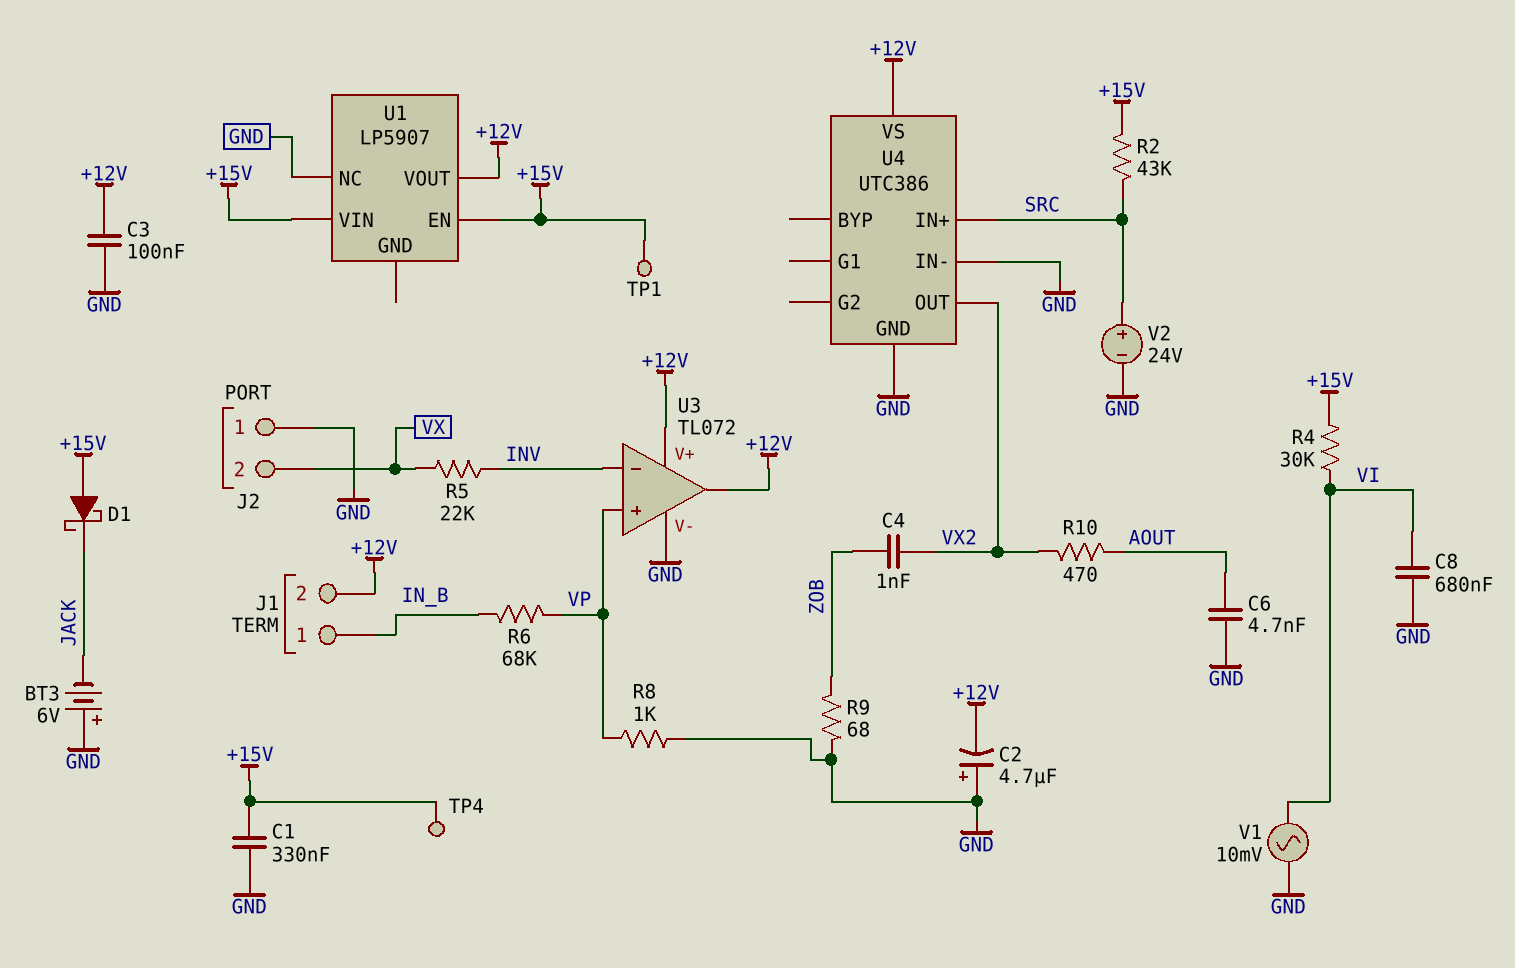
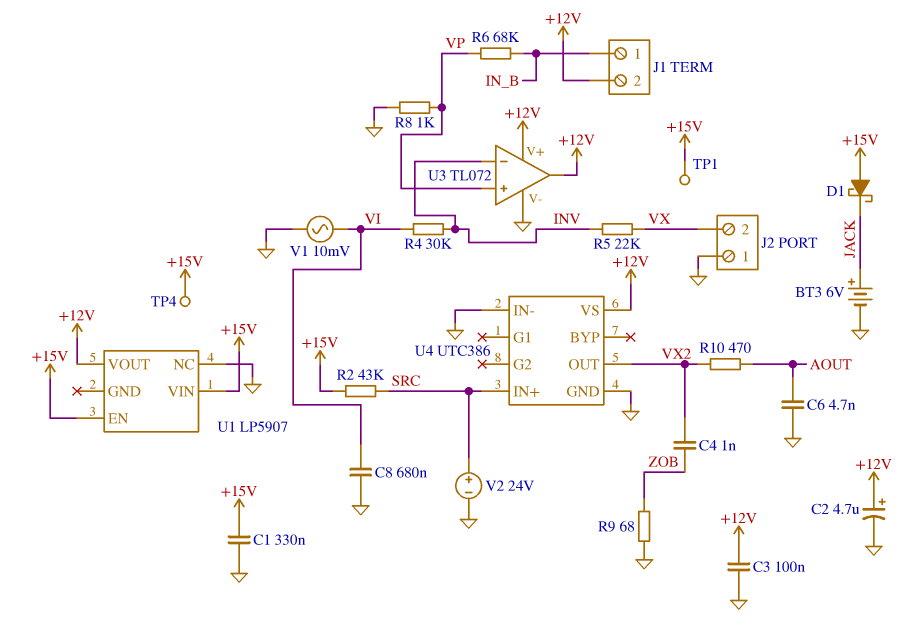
BT3: 6V (plus GND, minus JACK) -> 6V (plus JACK, minus GND)
C2: 4.7uF (plus GND, minus +12V) -> 4.7uF (plus +12V, minus GND)
R4: 30k (+15V, VI) -> 30k (INV, VI)

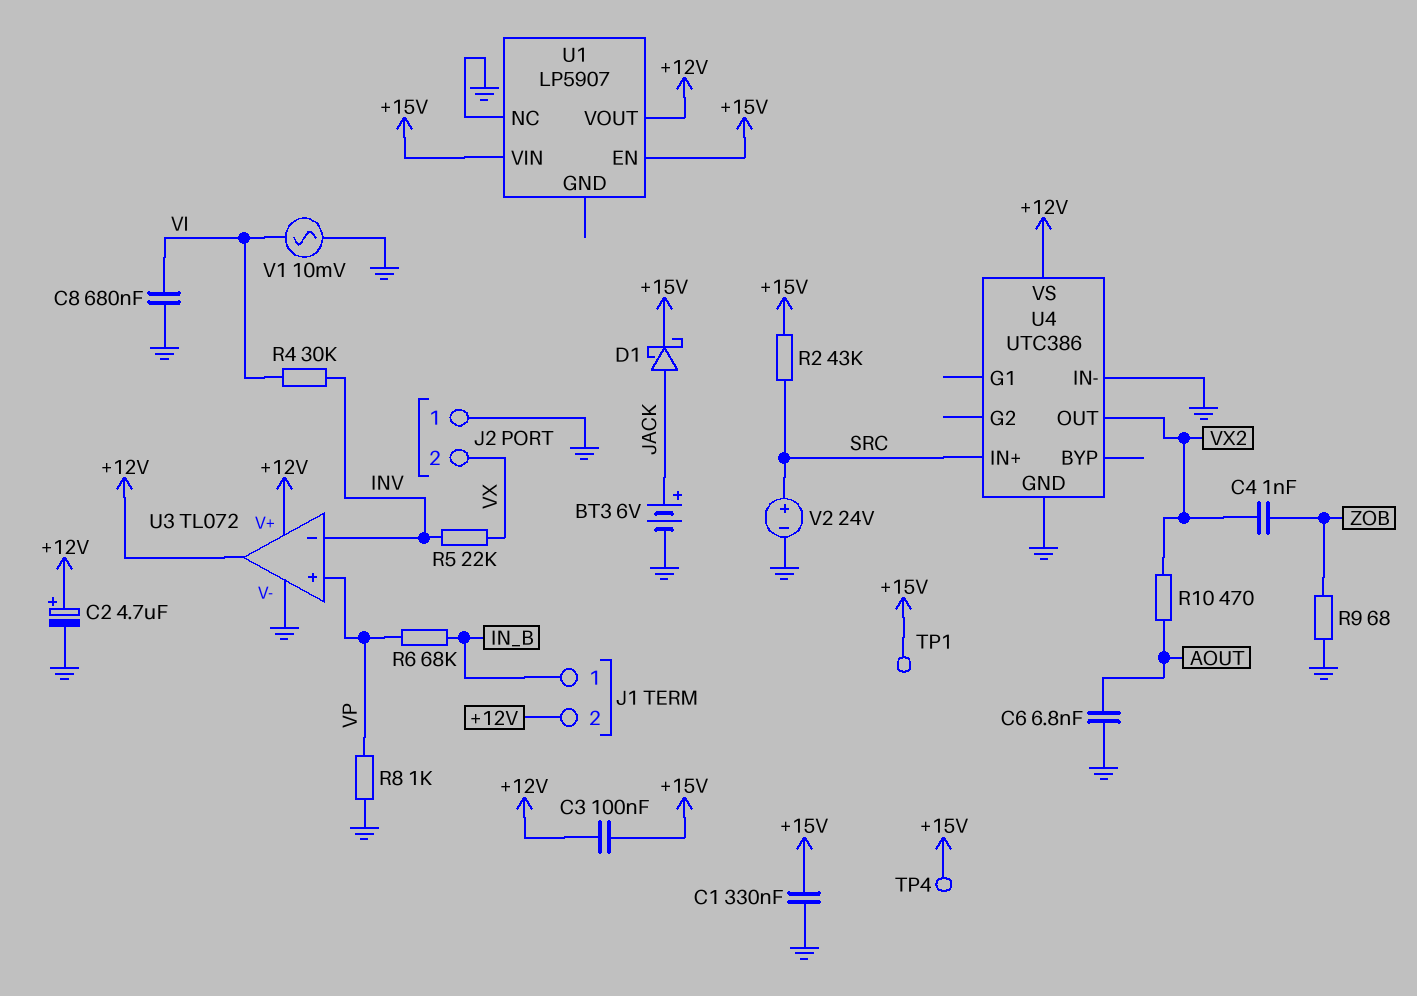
C3: 100nF (+12V, GND) -> 100nF (+12V, +15V)
C6: 4.7nF (AOUT, GND) -> 6.8nF (AOUT, GND)
D1: schottky (A +15V, K JACK) -> schottky (A JACK, K +15V)

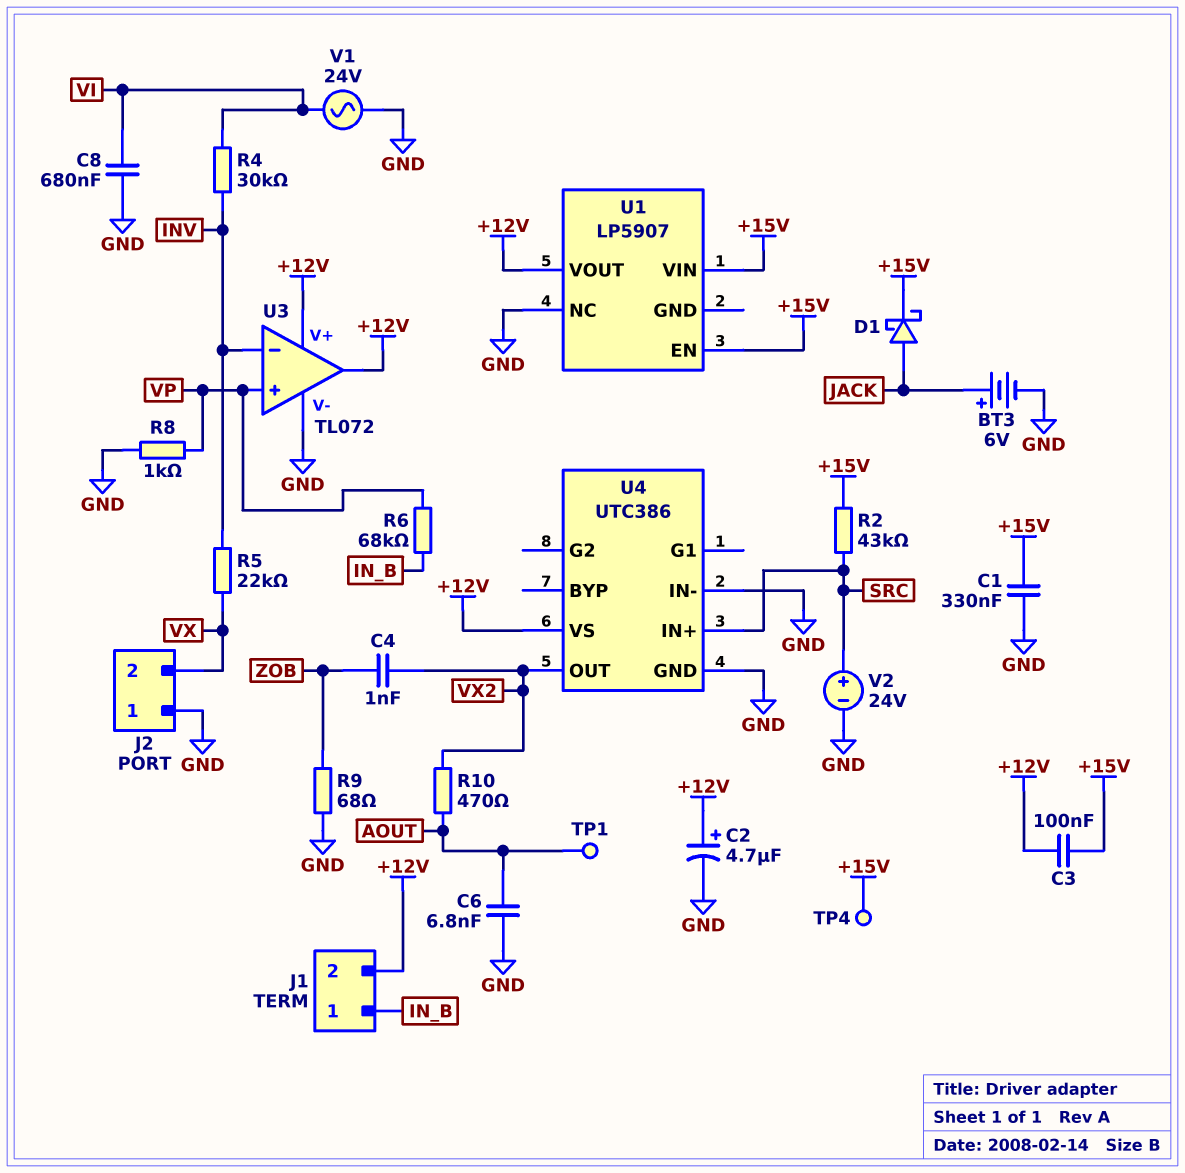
TP1: test point (+15V) -> test point (AOUT)
V1: AC 10mV (GND, VI) -> AC 24V (GND, VI)

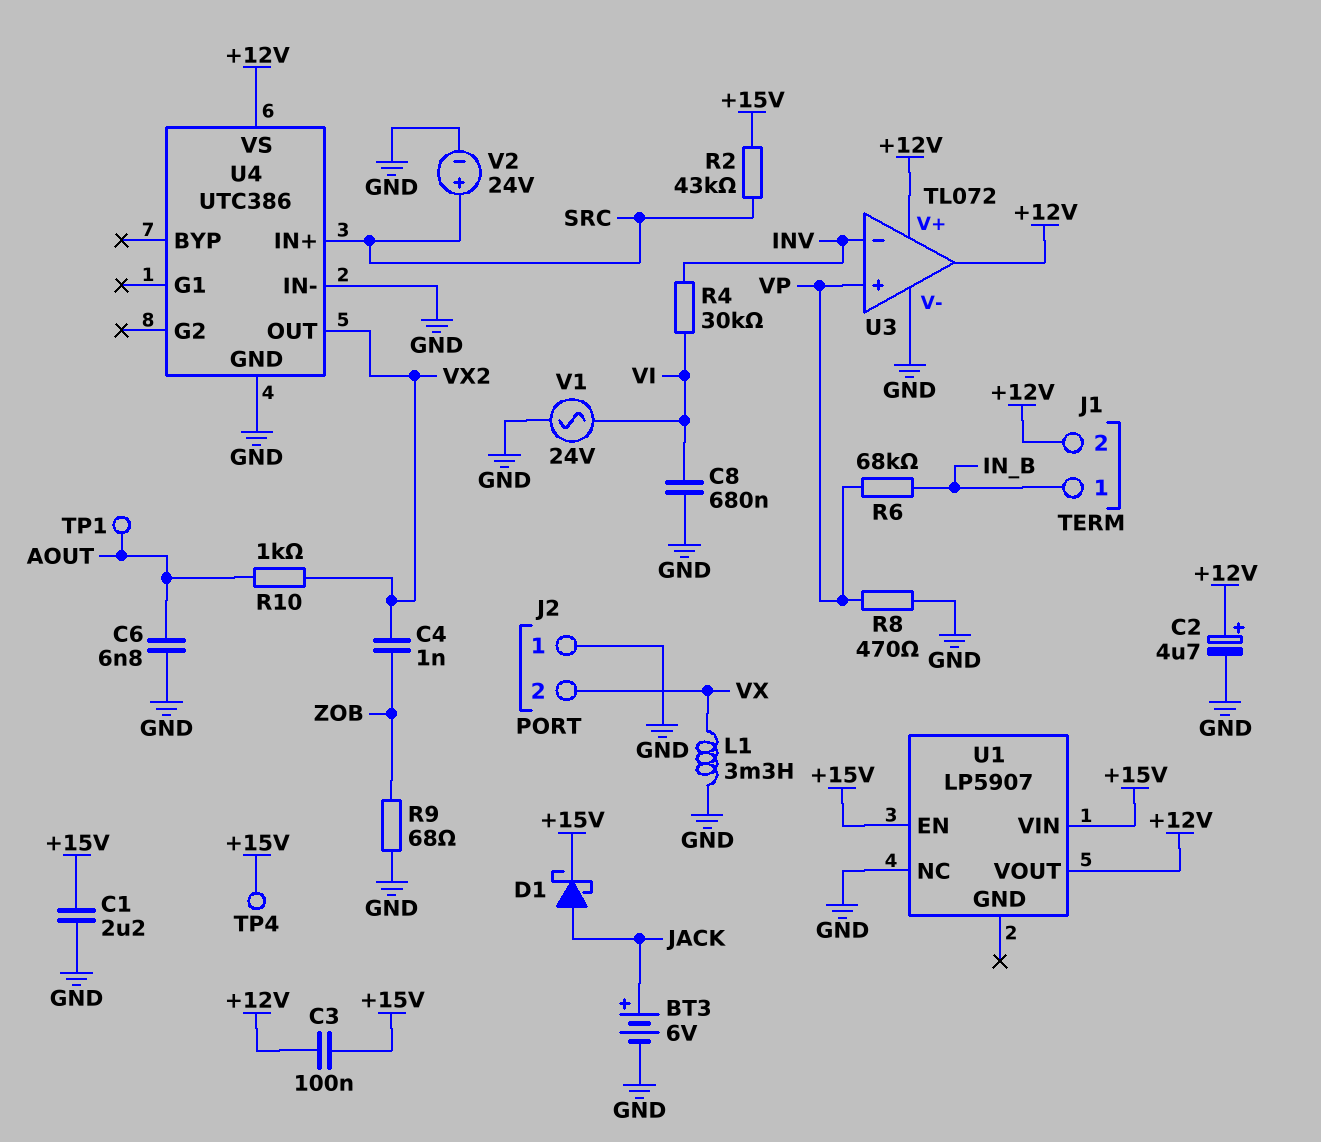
C1: 330nF (+15V, GND) -> 2.2uF (+15V, GND)
L1: none -> 3.3mH (GND, VX)
R5: 22k (INV, VX) -> none
R8: 1k (GND, VP) -> 470 (GND, VP)
R10: 470 (AOUT, VX2) -> 1k (AOUT, VX2)

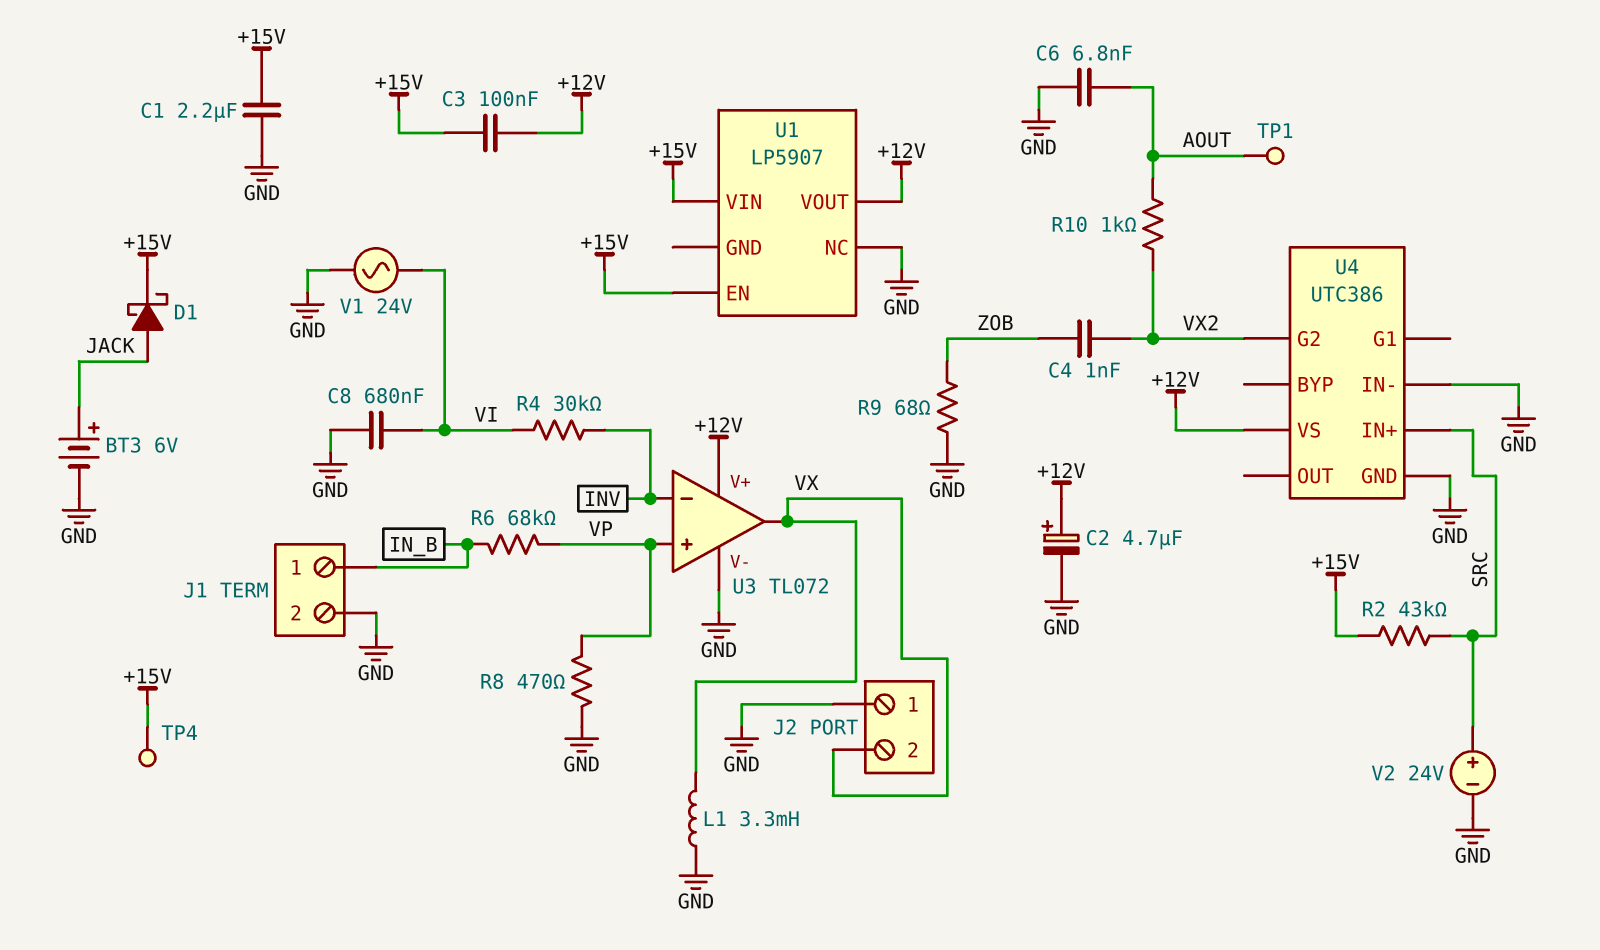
J1 pin 2: +12V -> GND
U3 pin out: +12V -> VX
U4 pin G2: none -> VX2
U4 pin OUT: VX2 -> none

